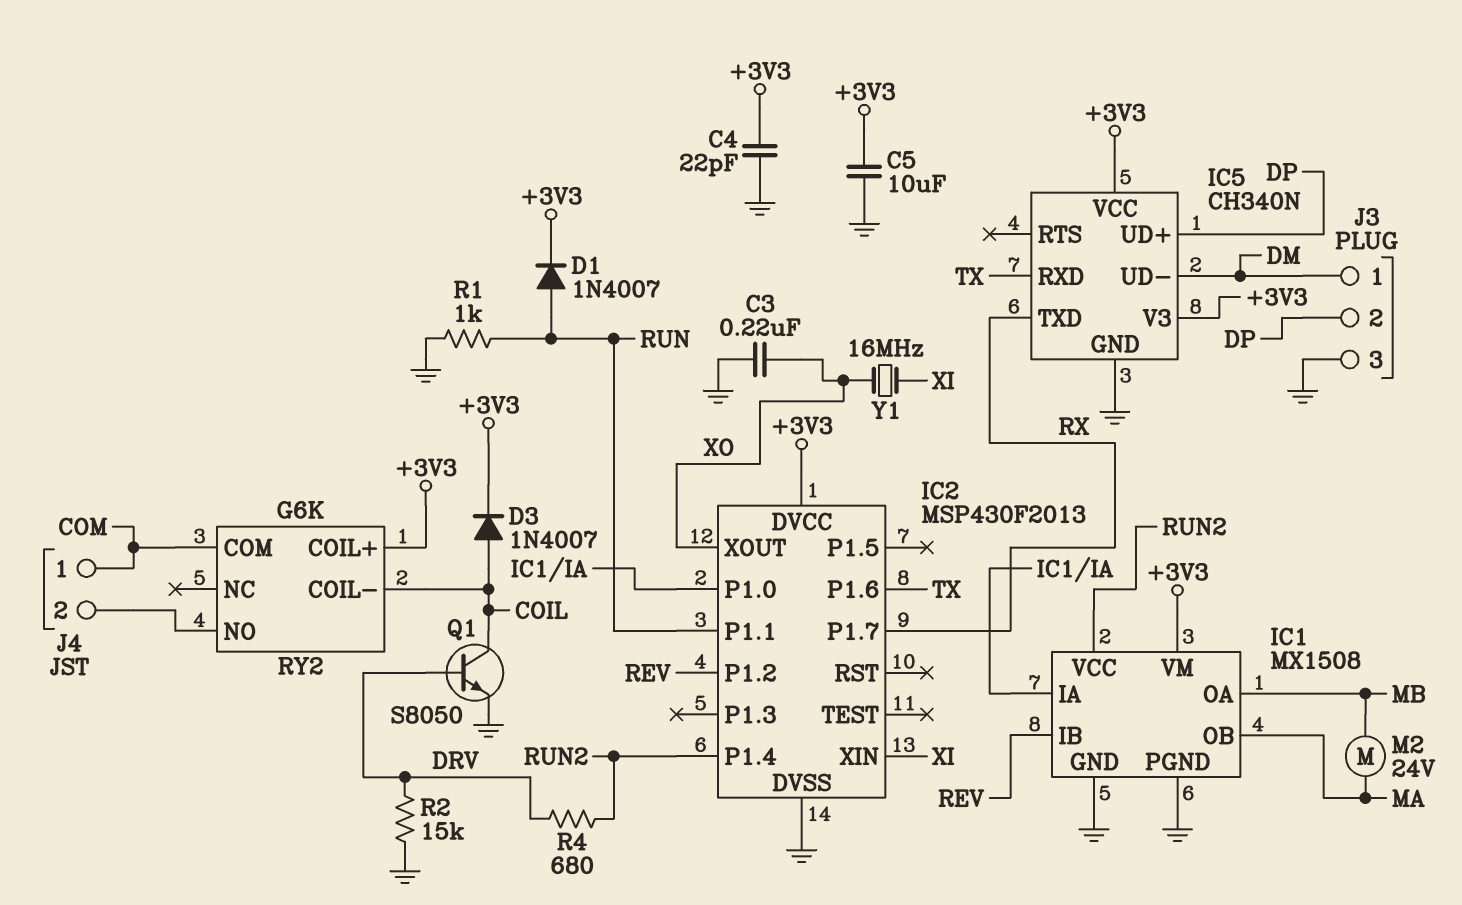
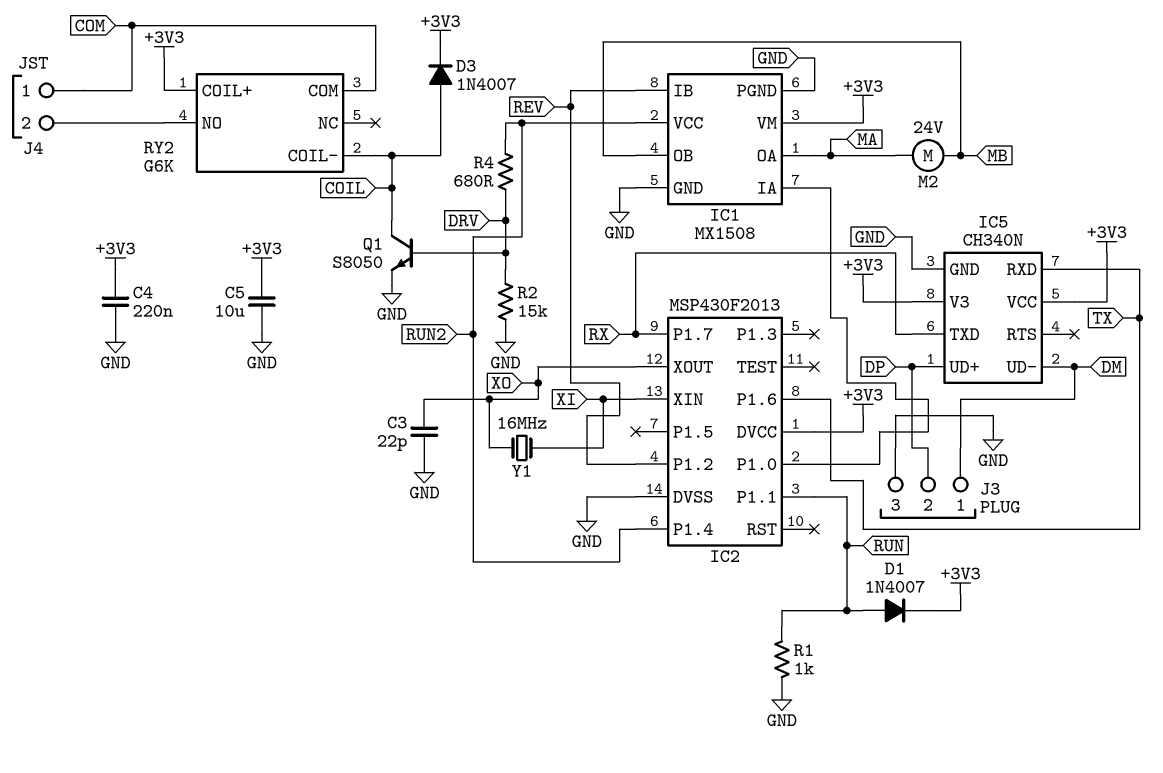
C3: 220nF (GND, XO) -> 22pF (GND, XO)
C4: 22pF (+3V3, GND) -> 220nF (+3V3, GND)
IC1 pin OA: MB -> MA
IC1 pin OB: MA -> MB

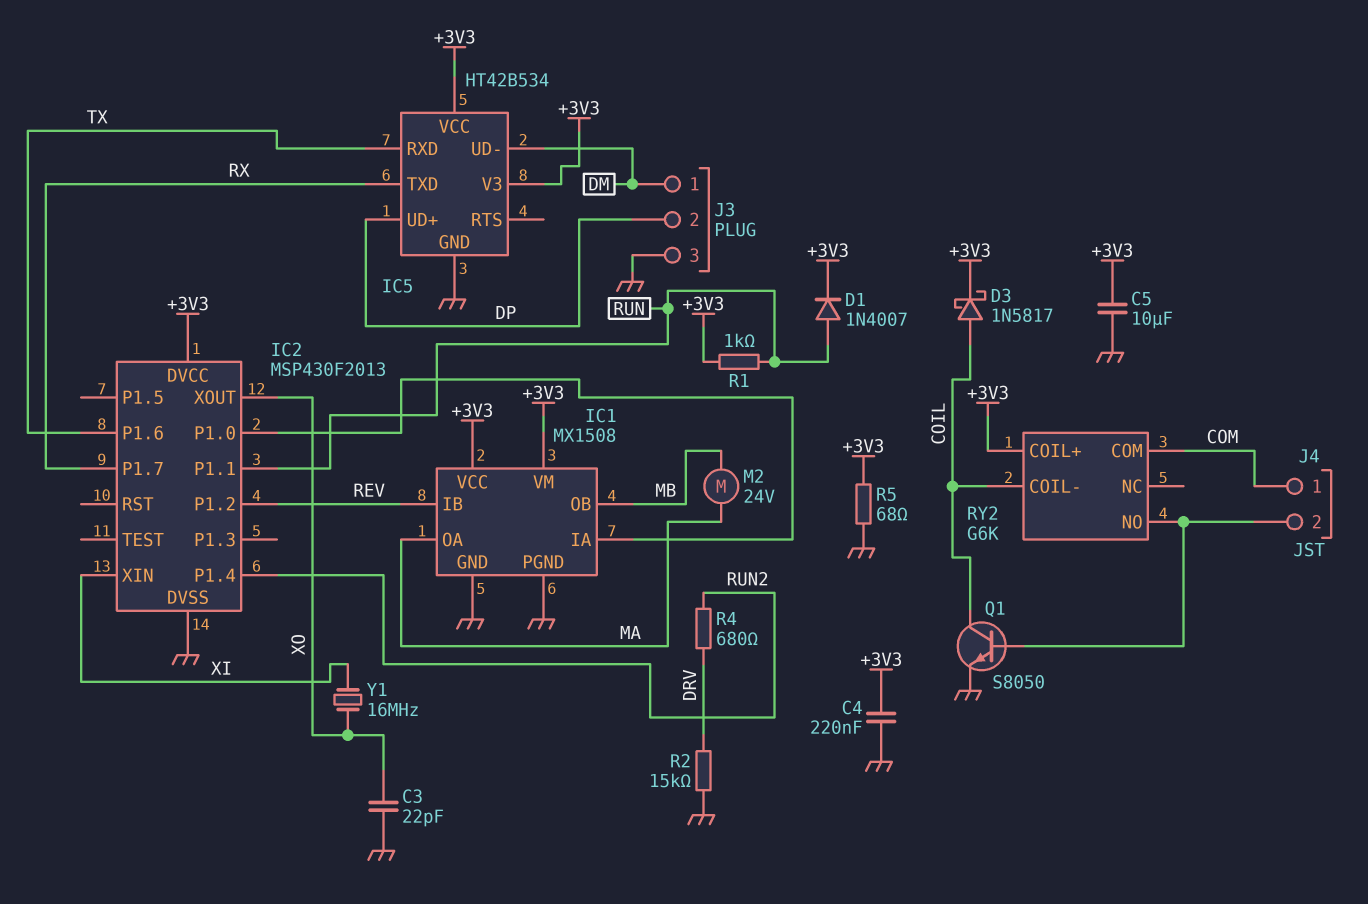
D3: diode 1N4007 (A COIL, K +3V3) -> schottky 1N5817 (A COIL, K +3V3)
IC1 pin VCC: RUN2 -> +3V3
IC5: CH340N -> HT42B534
Q1: NPN S8050 (B DRV, C COIL, E GND) -> NPN S8050 (B J4/2, C COIL, E GND)
R1: 1k (GND, RUN) -> 1k (+3V3, RUN)
R5: none -> 68 (+3V3, GND)

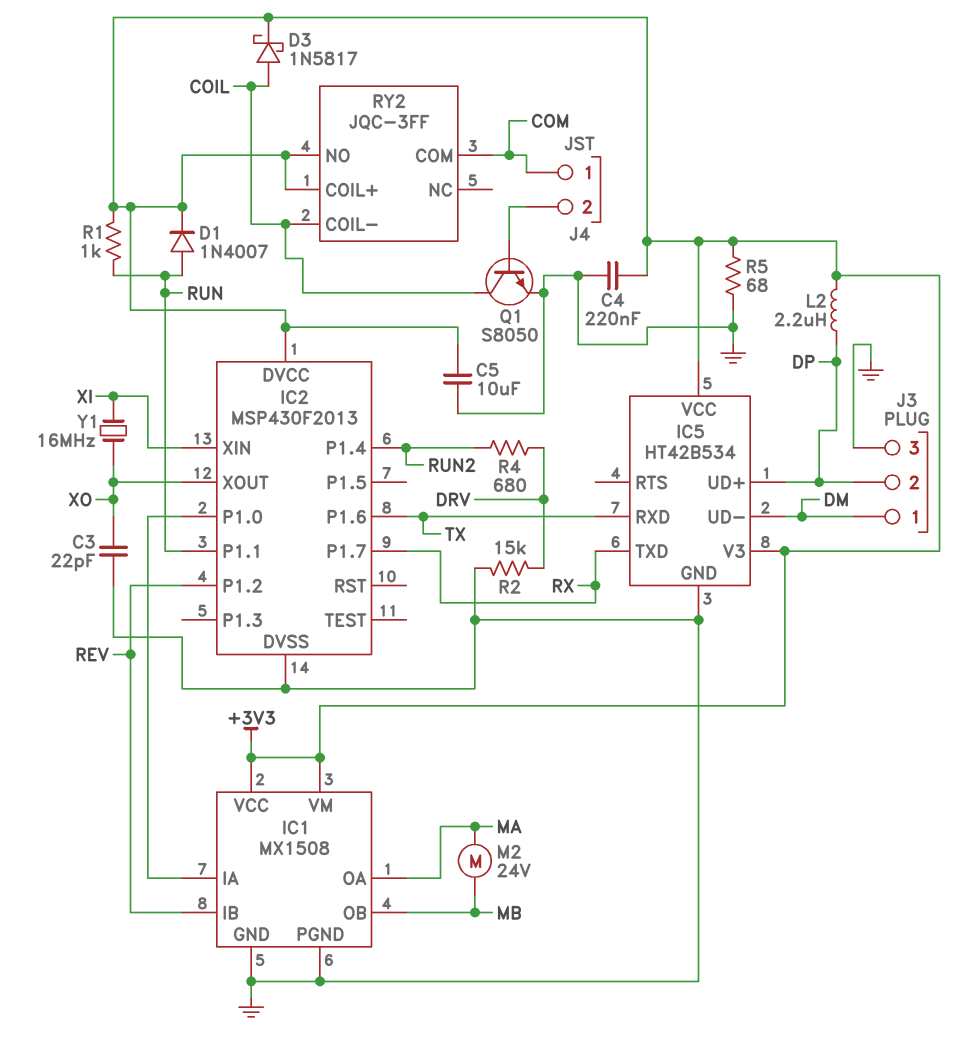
L2: none -> 2.2uH (+3V3, DP)
RY2: G6K -> JQC-3FF
RY2 pin NO: J4/2 -> +3V3

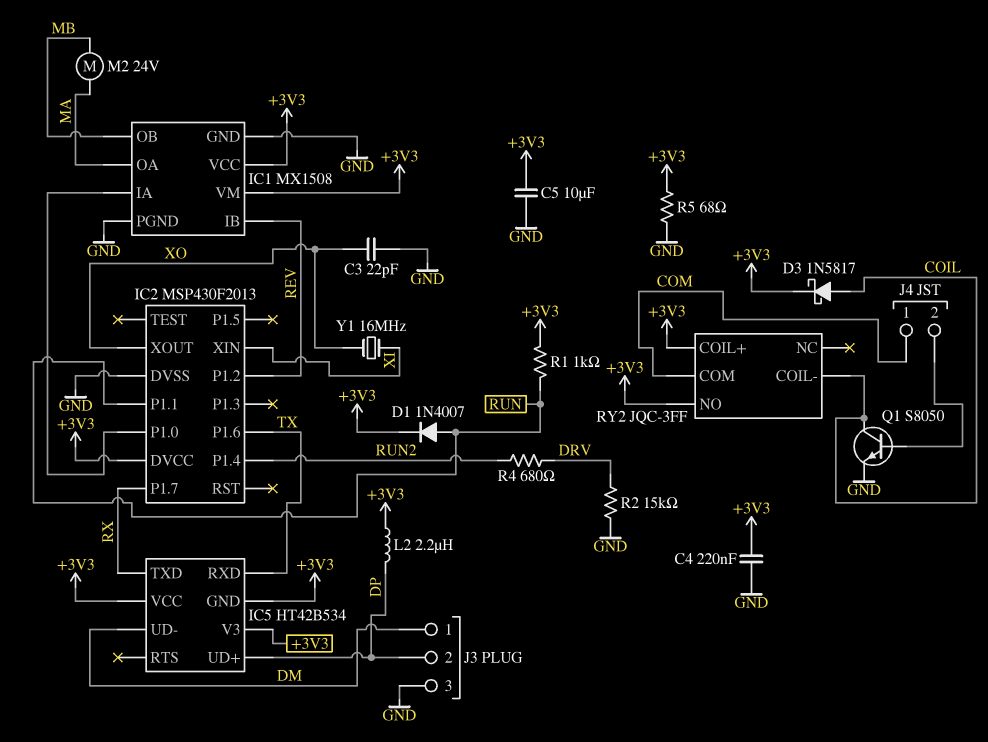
IC5 pin GND: GND -> +3V3

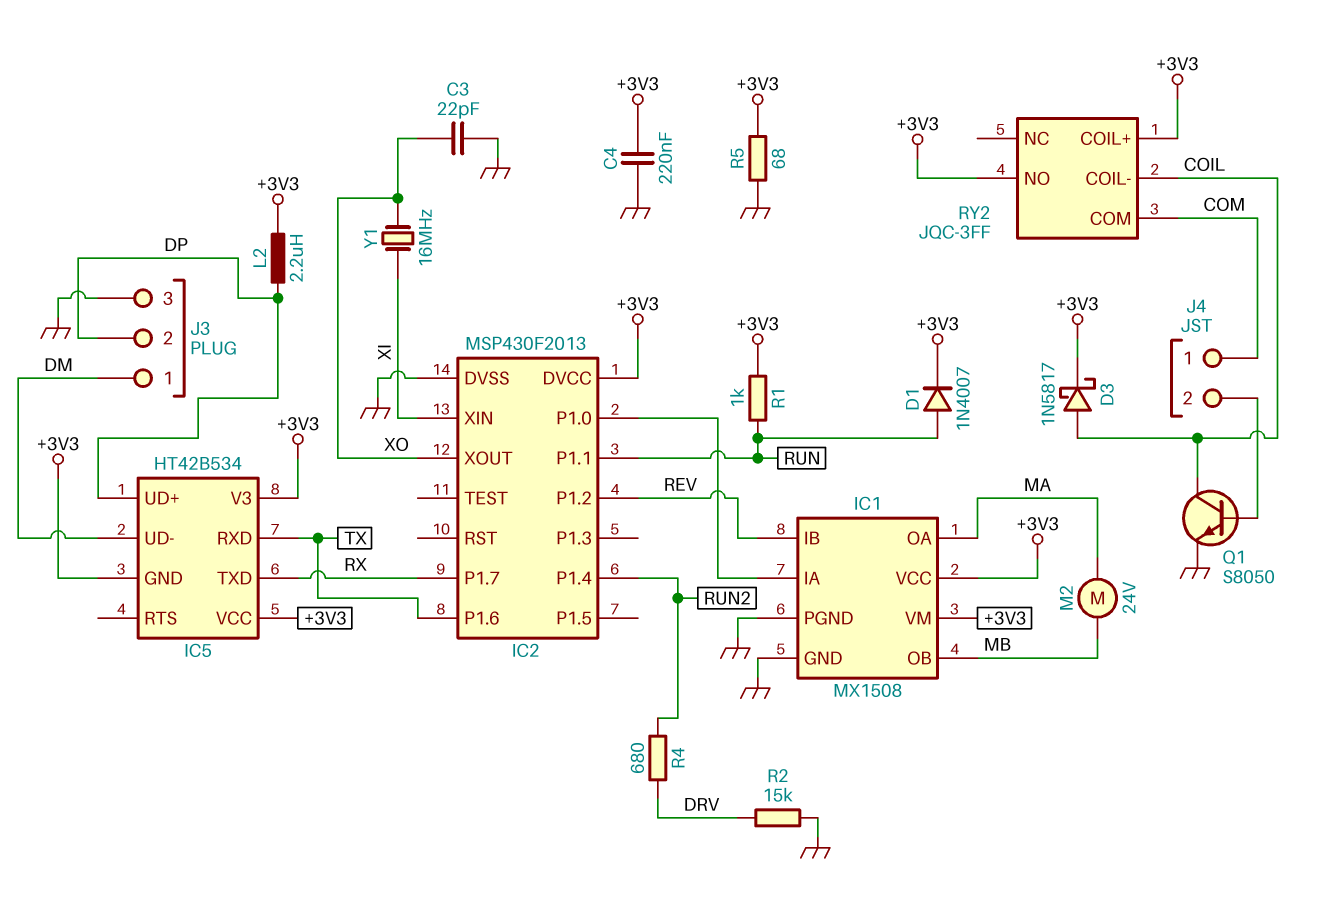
C5: 10uF (+3V3, GND) -> none

